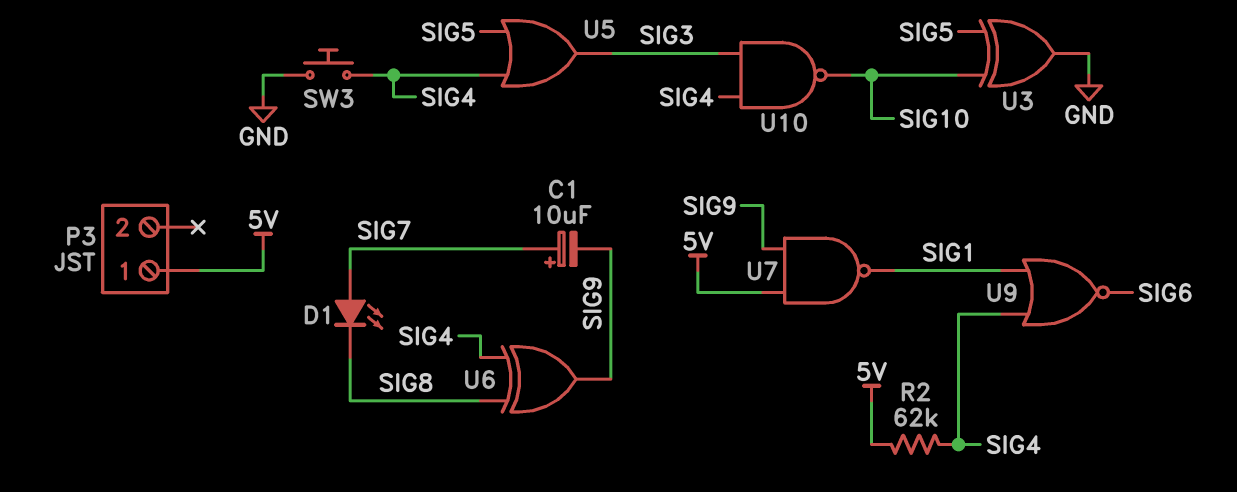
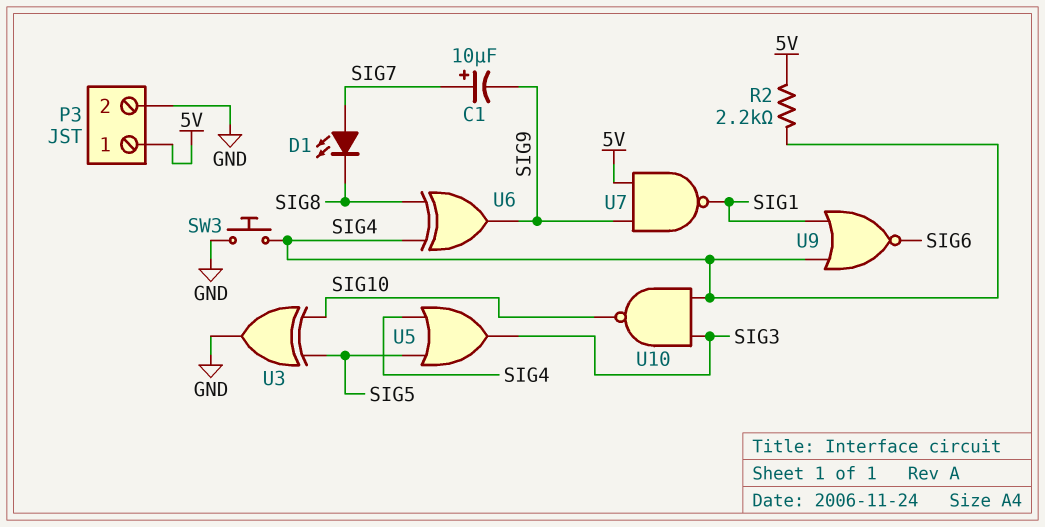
P3 pin 2: none -> GND
R2: 62k (5V, SIG4) -> 2.2k (5V, SIG4)

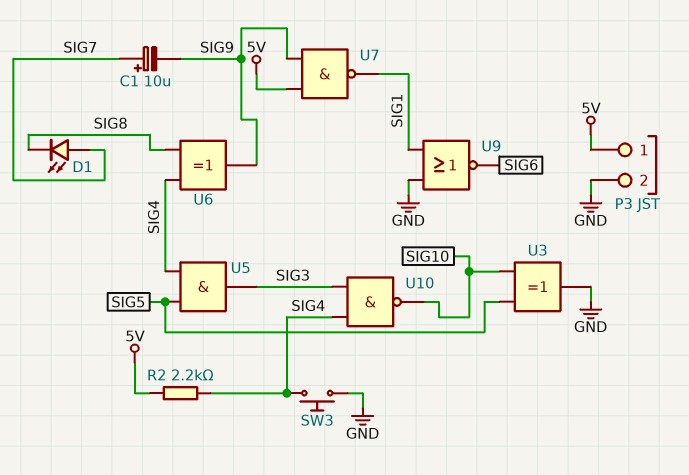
U5: OR (in SIG4, in SIG5, out SIG3) -> AND (in SIG4, in SIG5, out SIG3)
U9: NOR (in SIG1, in SIG4, out SIG6) -> NOR (in GND, in SIG1, out SIG6)

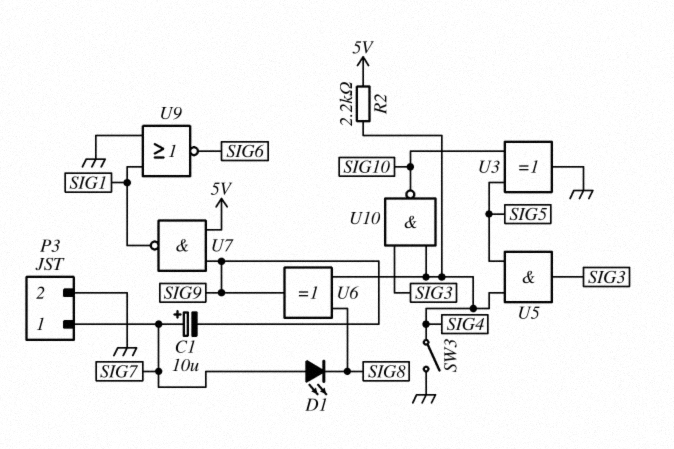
P3 pin 1: 5V -> SIG7
SW3: button (GND, SIG4) -> switch (GND, SIG4)

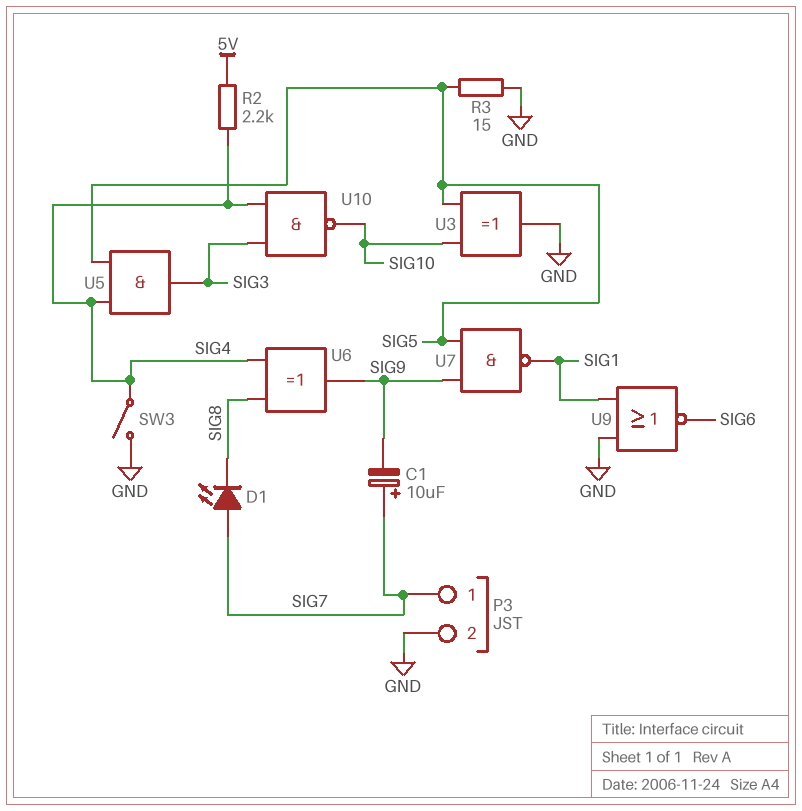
R3: none -> 15 (GND, SIG5)
U7: NAND (in 5V, in SIG9, out SIG1) -> NAND (in SIG5, in SIG9, out SIG1)

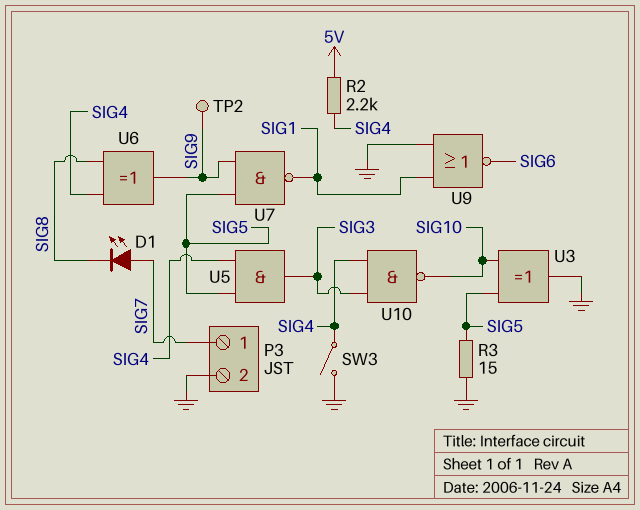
C1: 10uF (plus SIG7, minus SIG9) -> none
TP2: none -> test point (SIG9)

